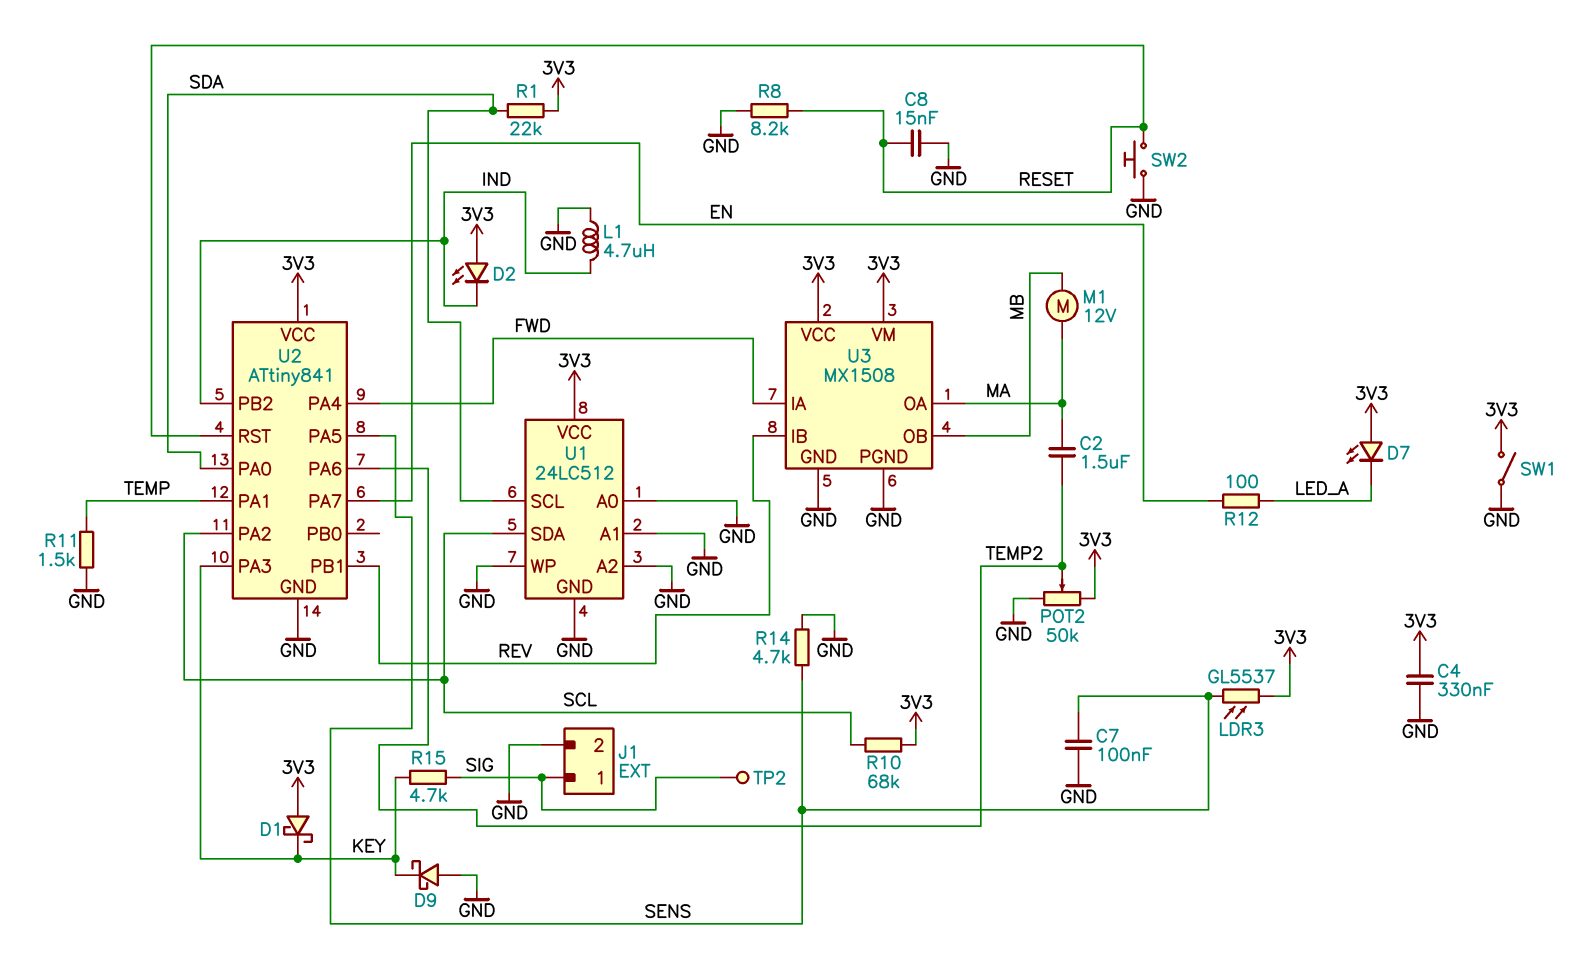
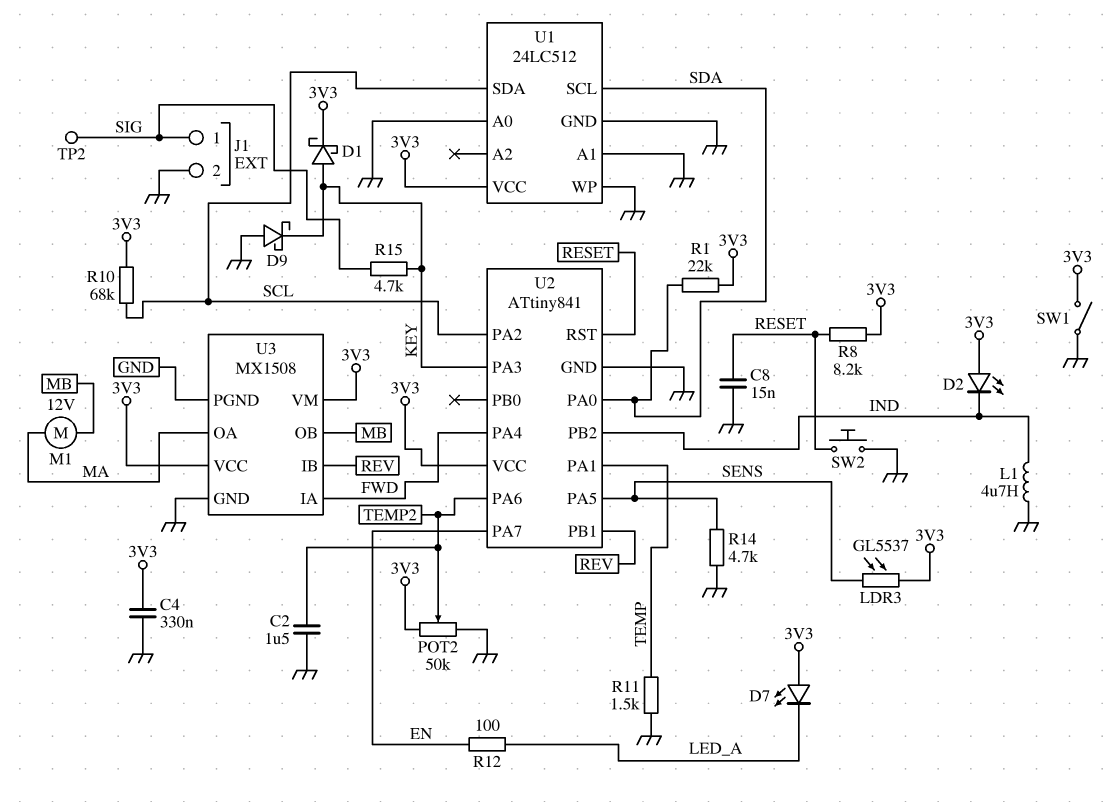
C2: 1.5uF (MA, TEMP2) -> 1.5uF (GND, TEMP2)
C7: 100nF (GND, SENS) -> none
D1: schottky (A 3V3, K KEY) -> schottky (A KEY, K 3V3)
R8: 8.2k (GND, RESET) -> 8.2k (3V3, RESET)
U1 pin A2: GND -> none

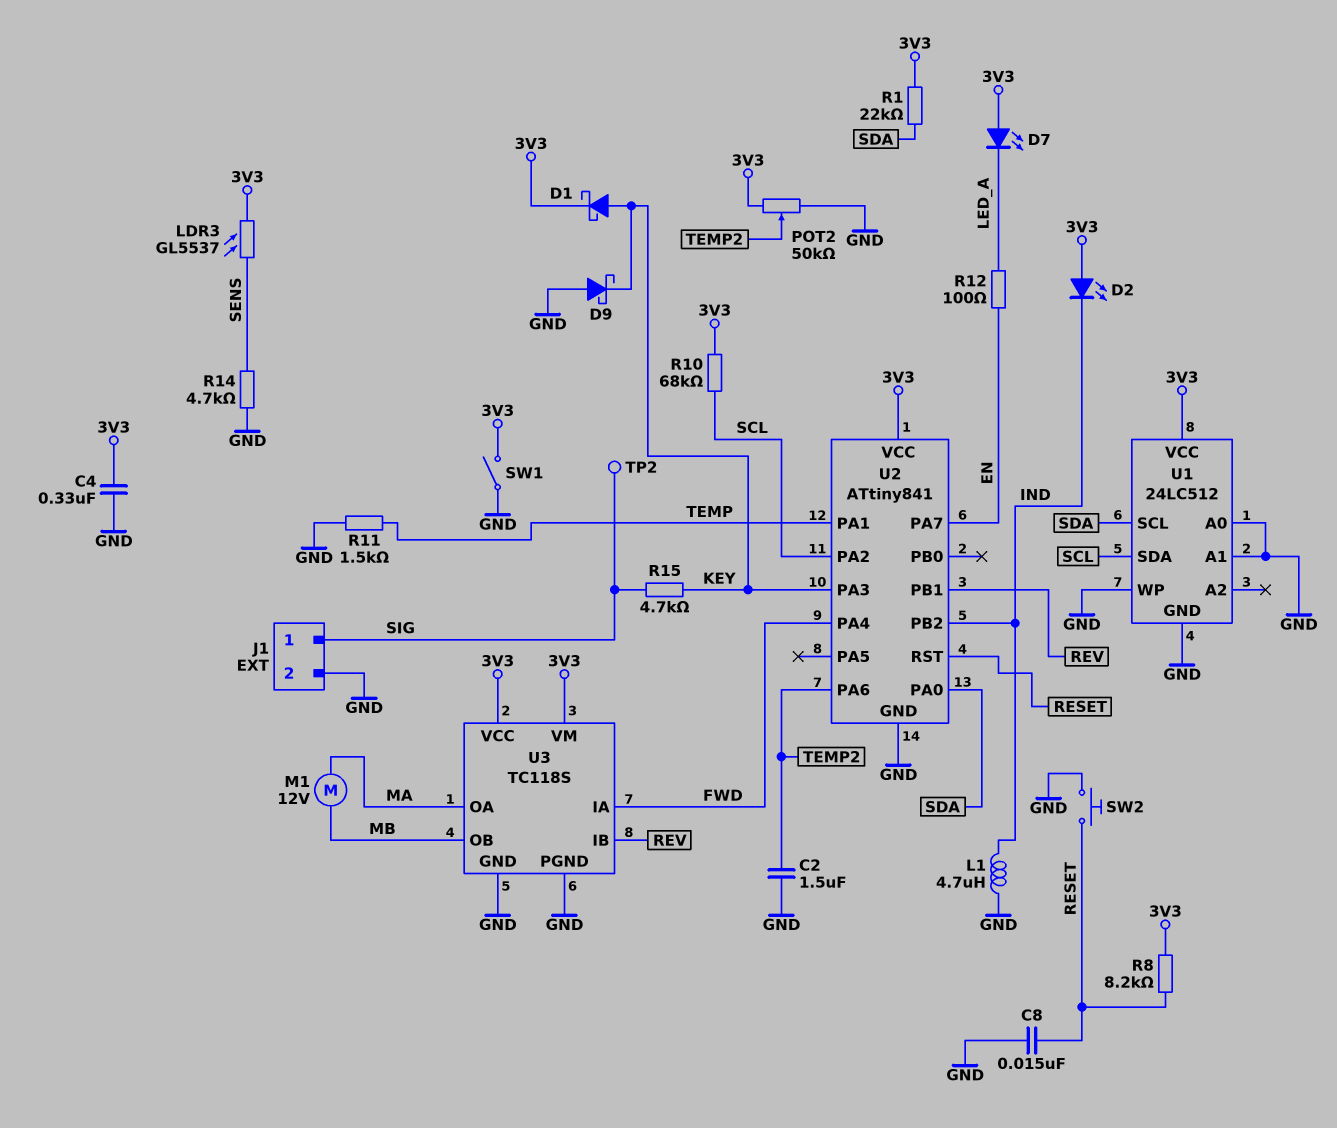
U2 pin PA5: SENS -> none
U3: MX1508 -> TC118S

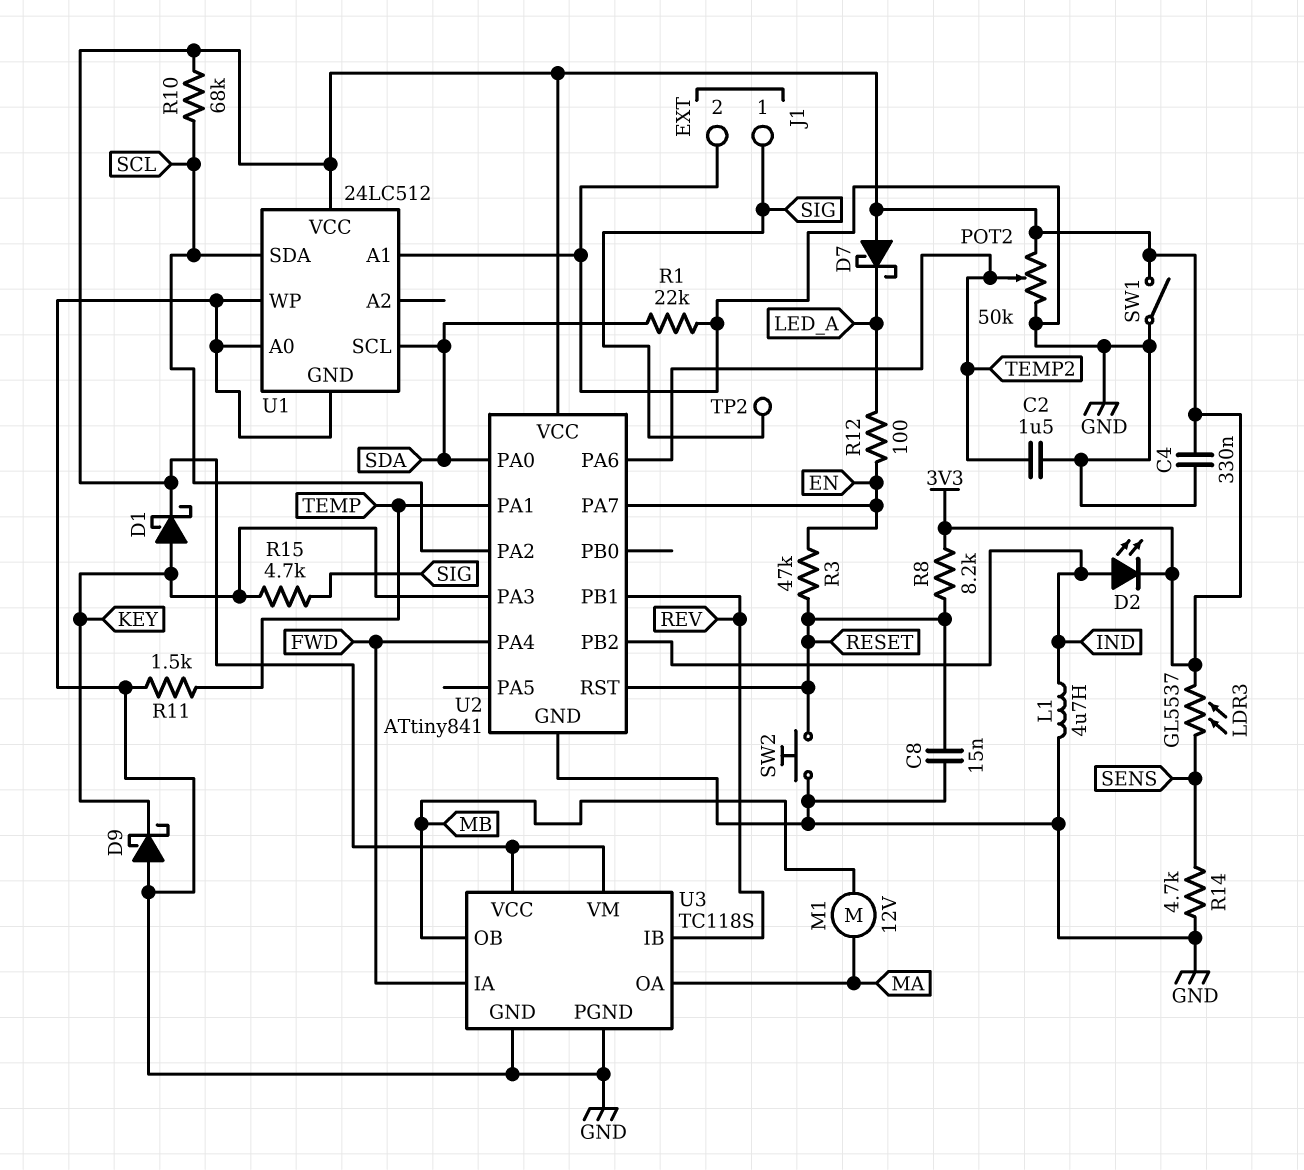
D2: LED (A 3V3, K IND) -> LED (A IND, K 3V3)
D7: LED (A 3V3, K LED_A) -> schottky (A 3V3, K LED_A)
R1: 22k (3V3, SDA) -> 22k (GND, SDA)
R3: none -> 47k (EN, RESET)

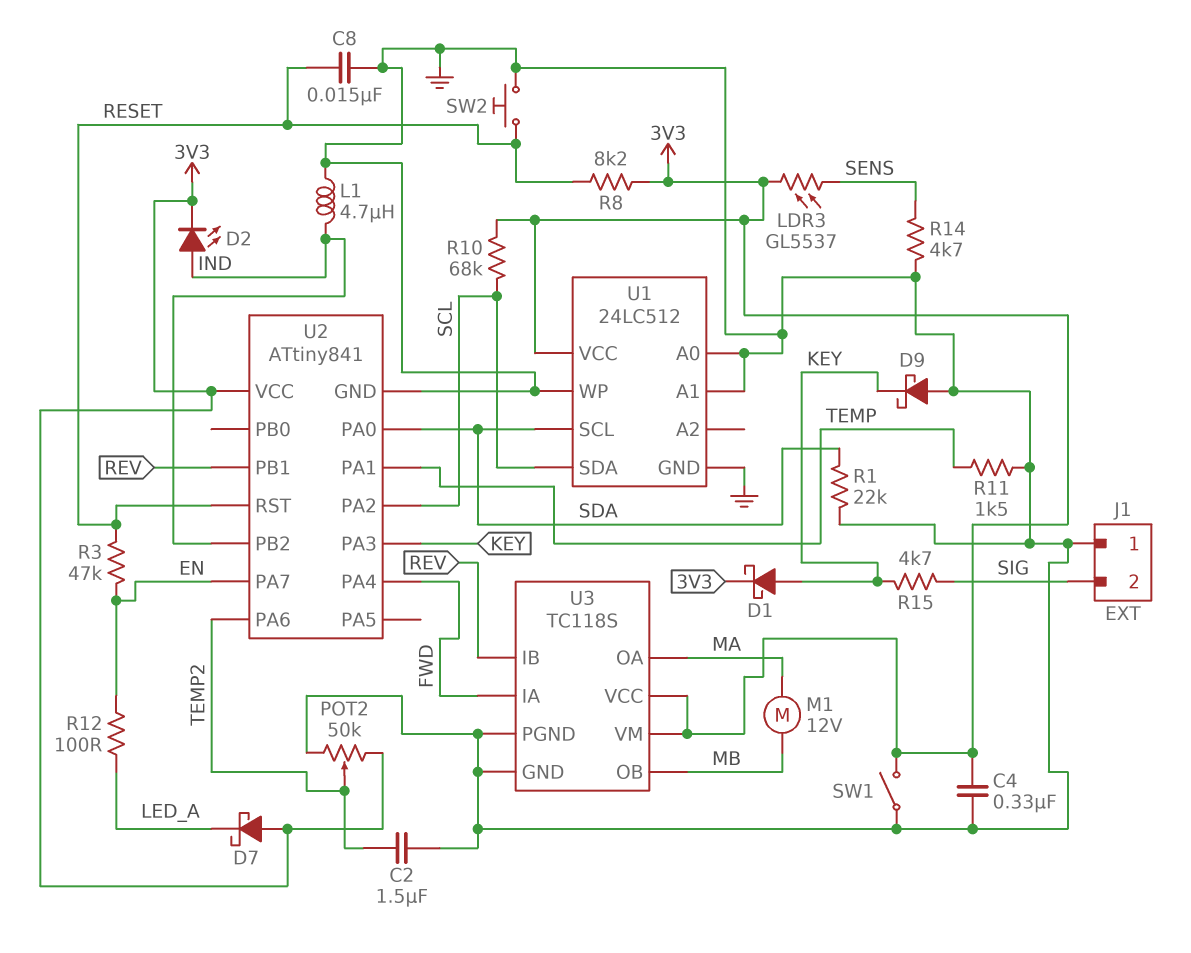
J1 pin 1: SIG -> GND
J1 pin 2: GND -> SIG
TP2: test point (SIG) -> none

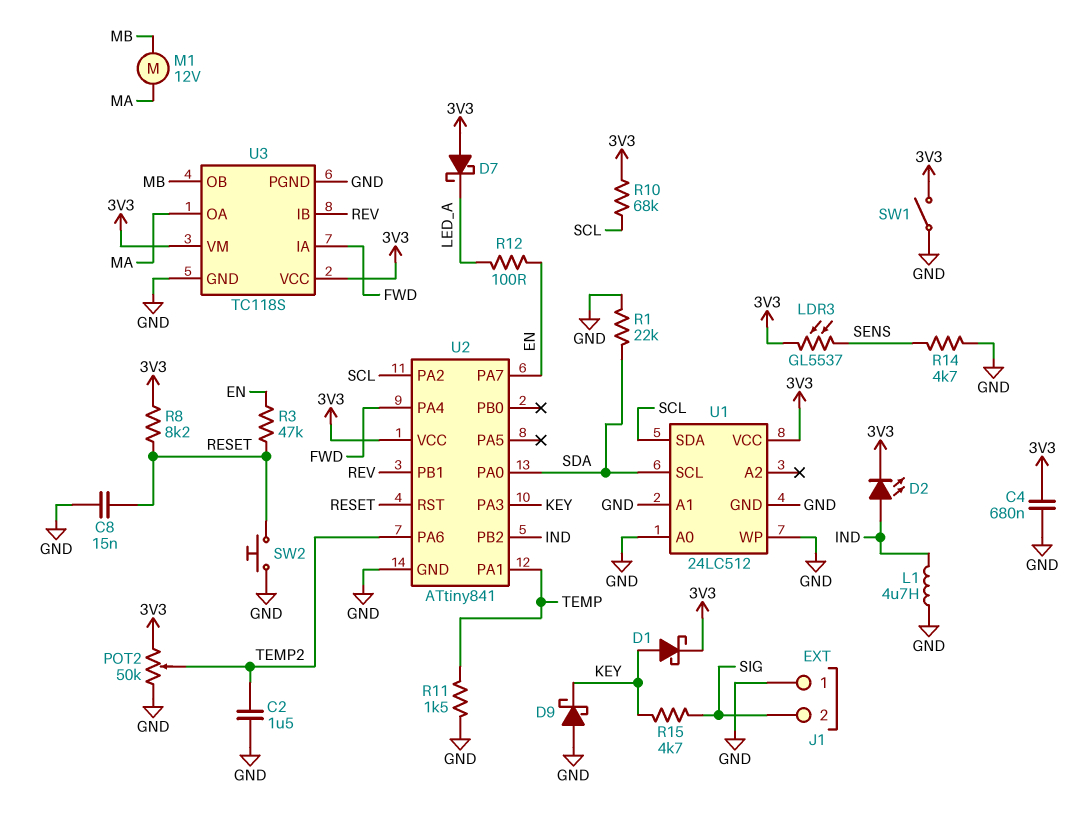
C4: 330nF (3V3, GND) -> 680nF (3V3, GND)

